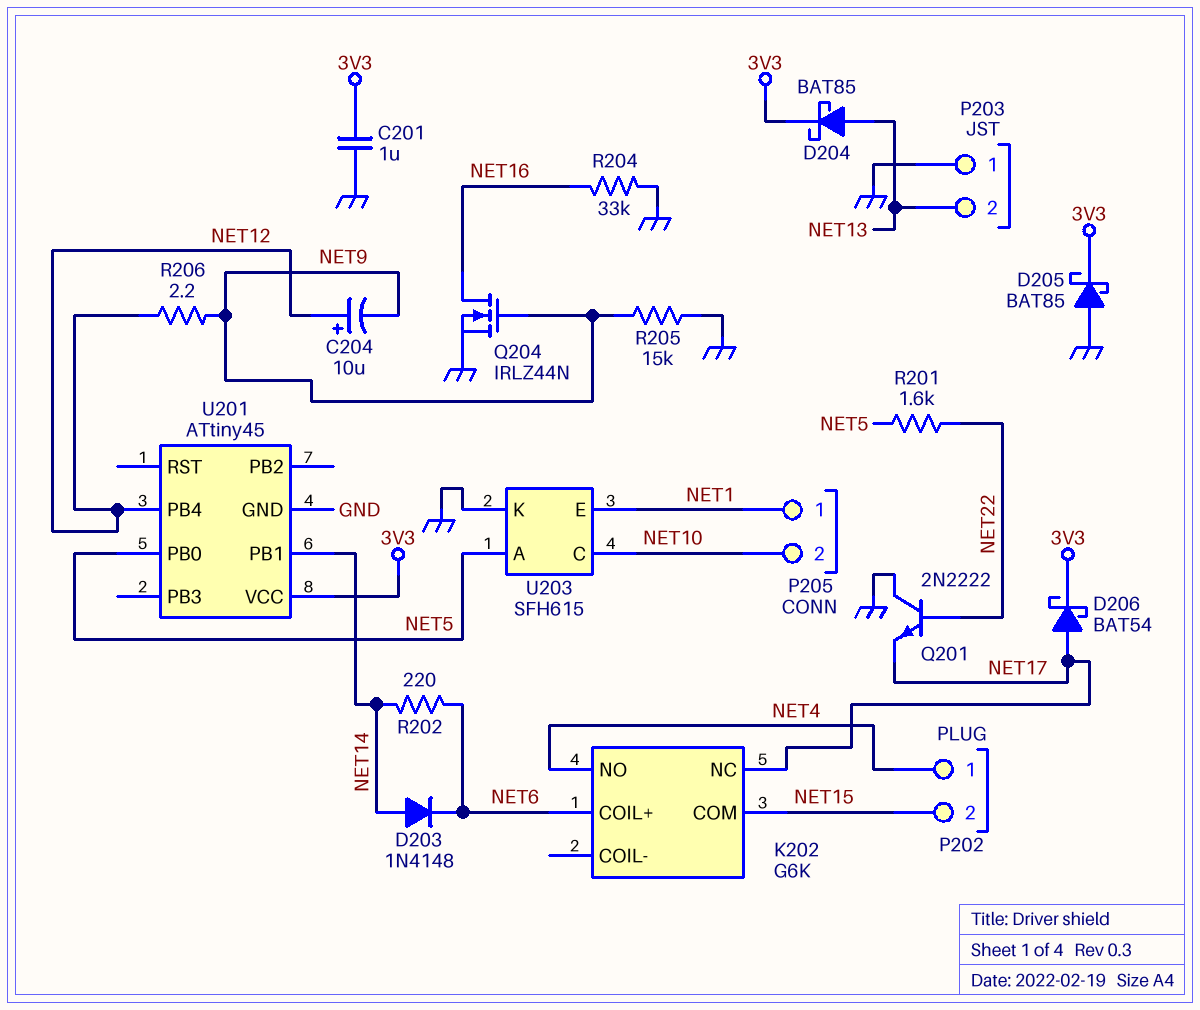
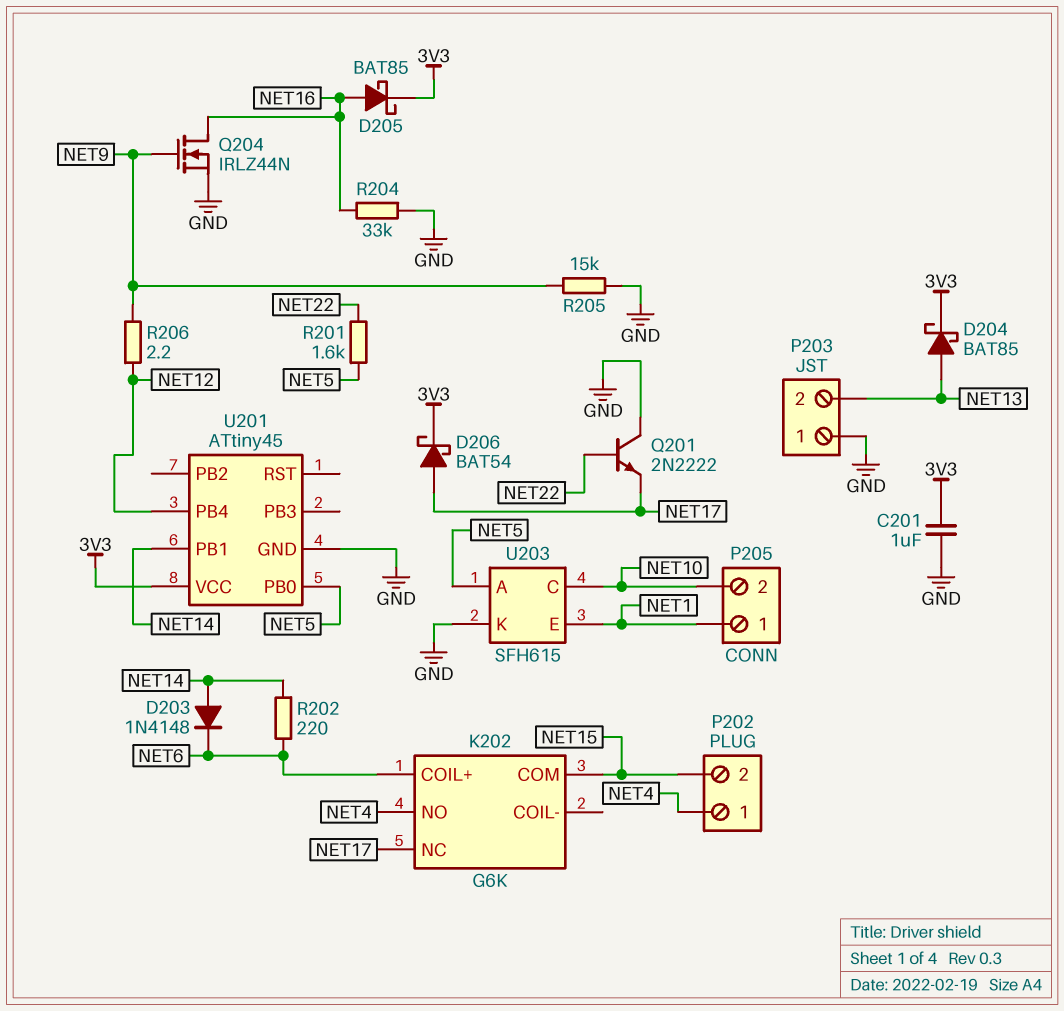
C204: 10uF (plus NET12, minus NET9) -> none
D205: schottky BAT85 (A GND, K 3V3) -> schottky BAT85 (A NET16, K 3V3)

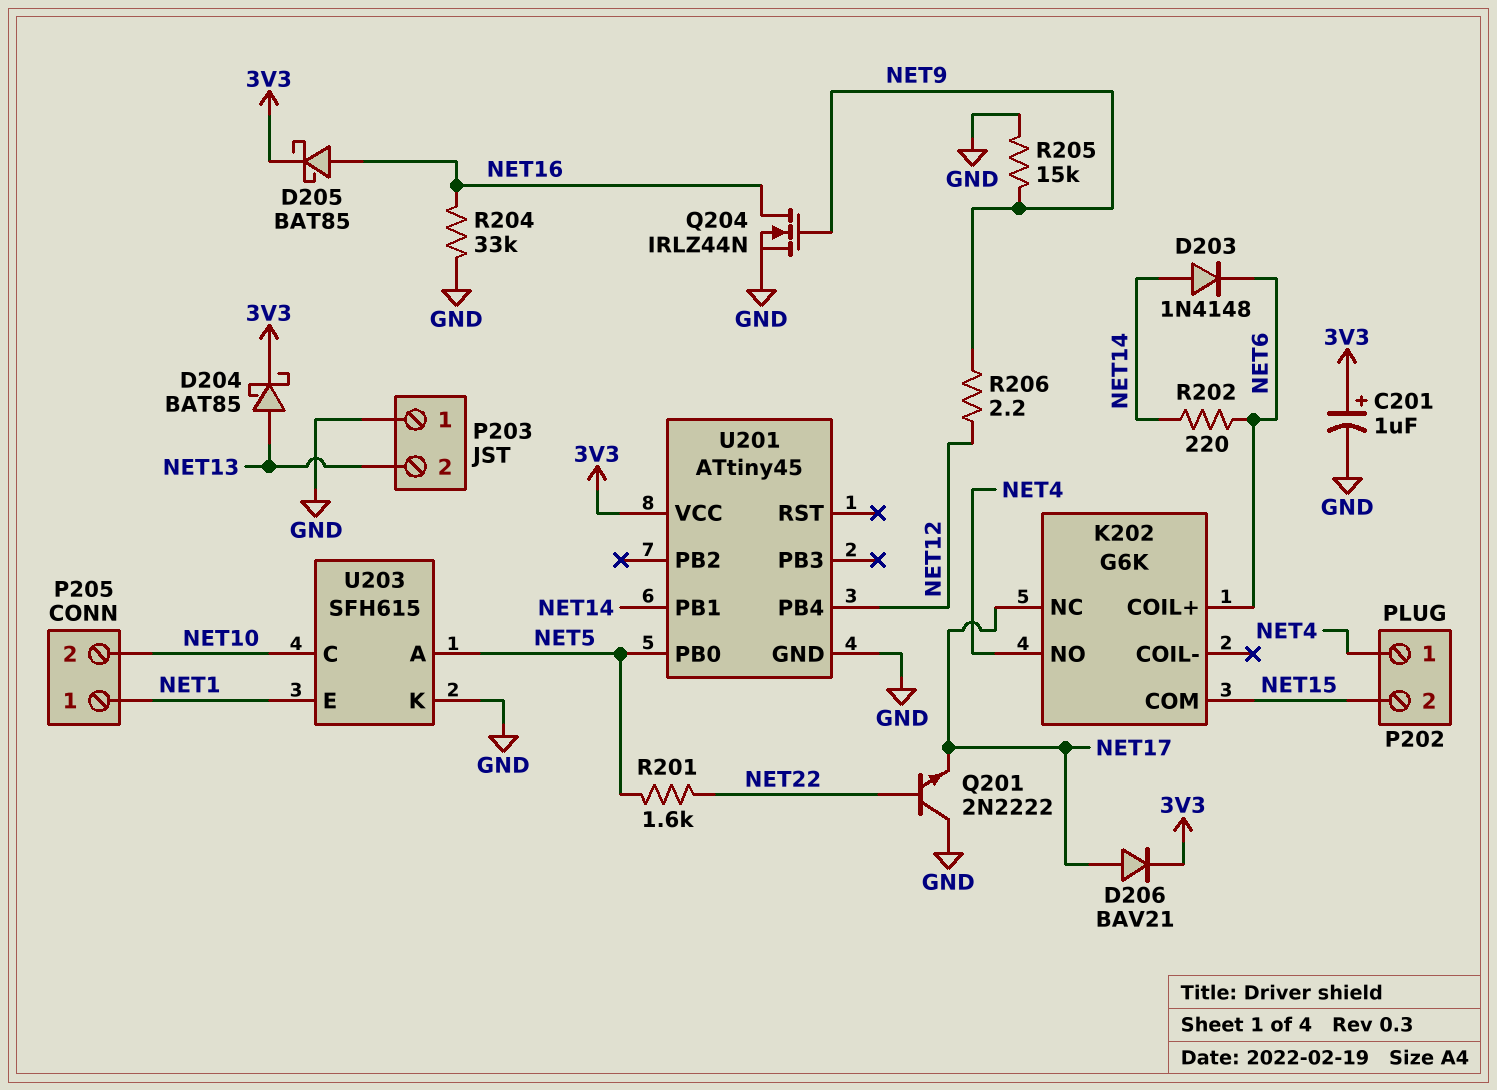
C201: 1uF (3V3, GND) -> 1uF (plus 3V3, minus GND)
D206: schottky BAT54 (A NET17, K 3V3) -> diode BAV21 (A NET17, K 3V3)

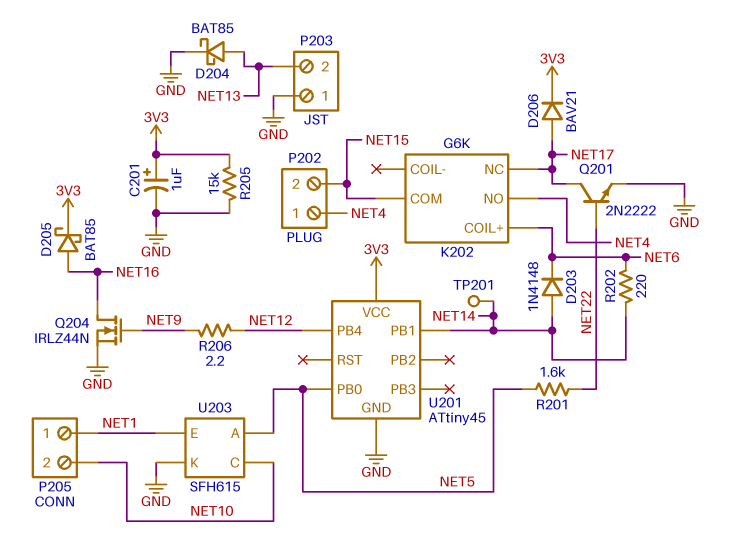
D204: schottky BAT85 (A NET13, K 3V3) -> schottky BAT85 (A NET13, K GND)
Q201: NPN 2N2222 (B NET22, C GND, E NET17) -> NPN 2N2222 (B NET22, C NET17, E GND)
R204: 33k (GND, NET16) -> none
R205: 15k (GND, NET9) -> 15k (3V3, GND)
TP201: none -> test point (NET14)

